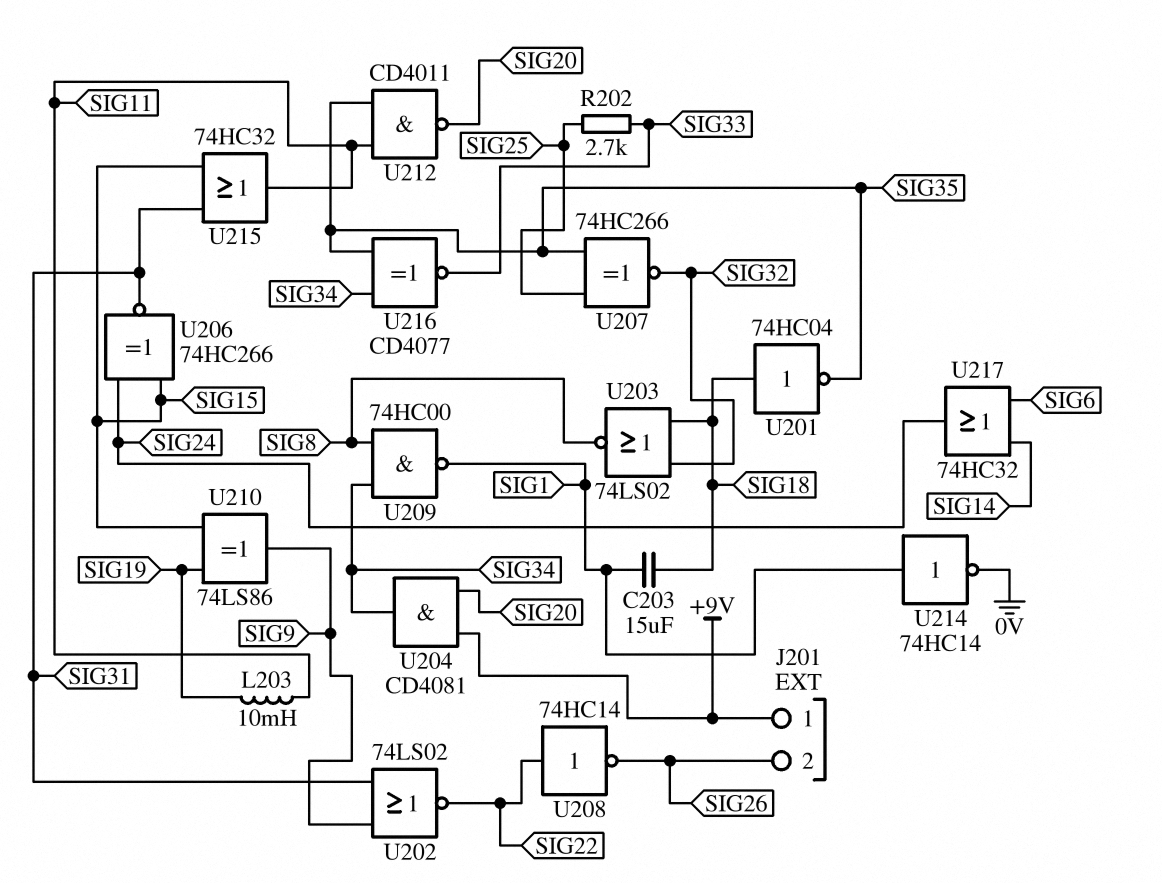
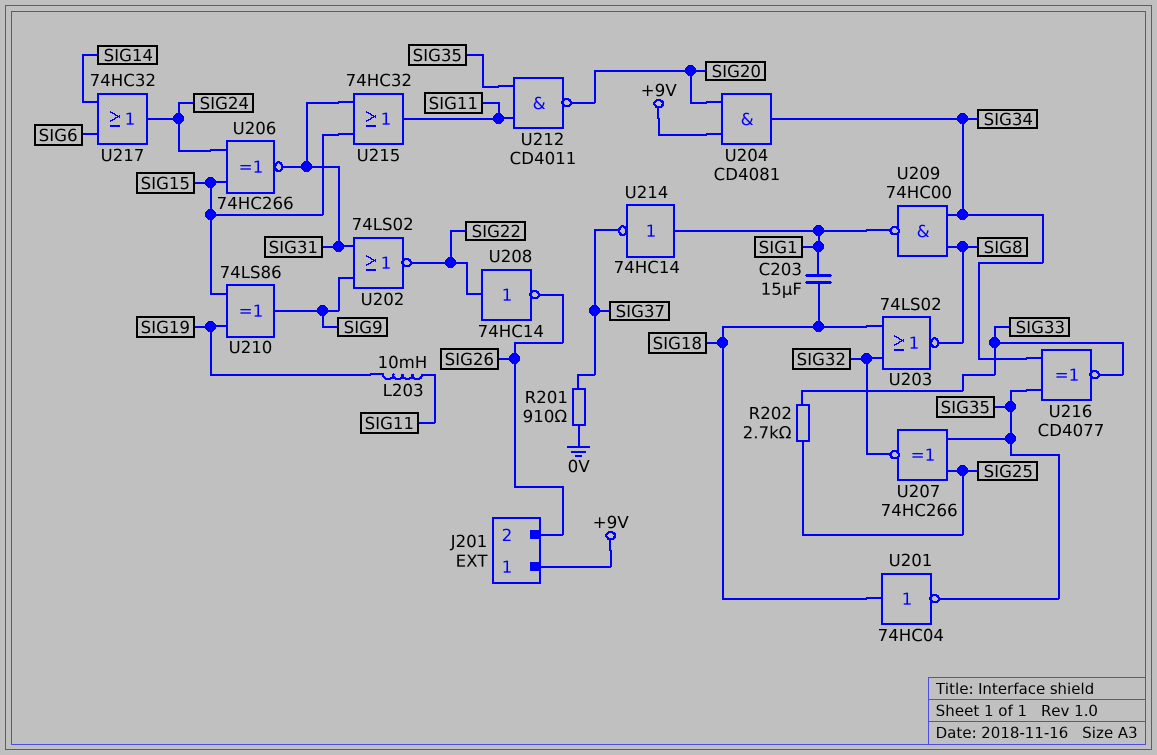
R201: none -> 910 (0V, SIG37)
U214: NOT 74HC14 (in SIG1, out 0V) -> NOT 74HC14 (in SIG1, out SIG37)

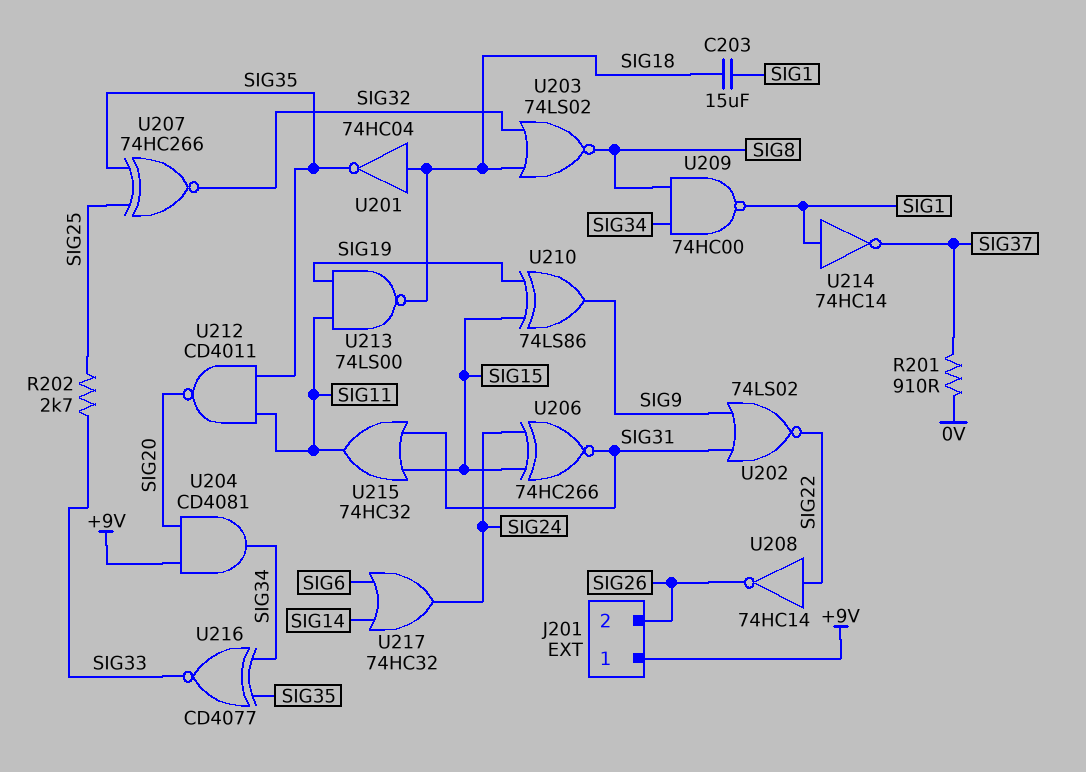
L203: 10mH (SIG11, SIG19) -> none
U213: none -> NAND 74LS00 (in SIG11, in SIG19, out SIG18)

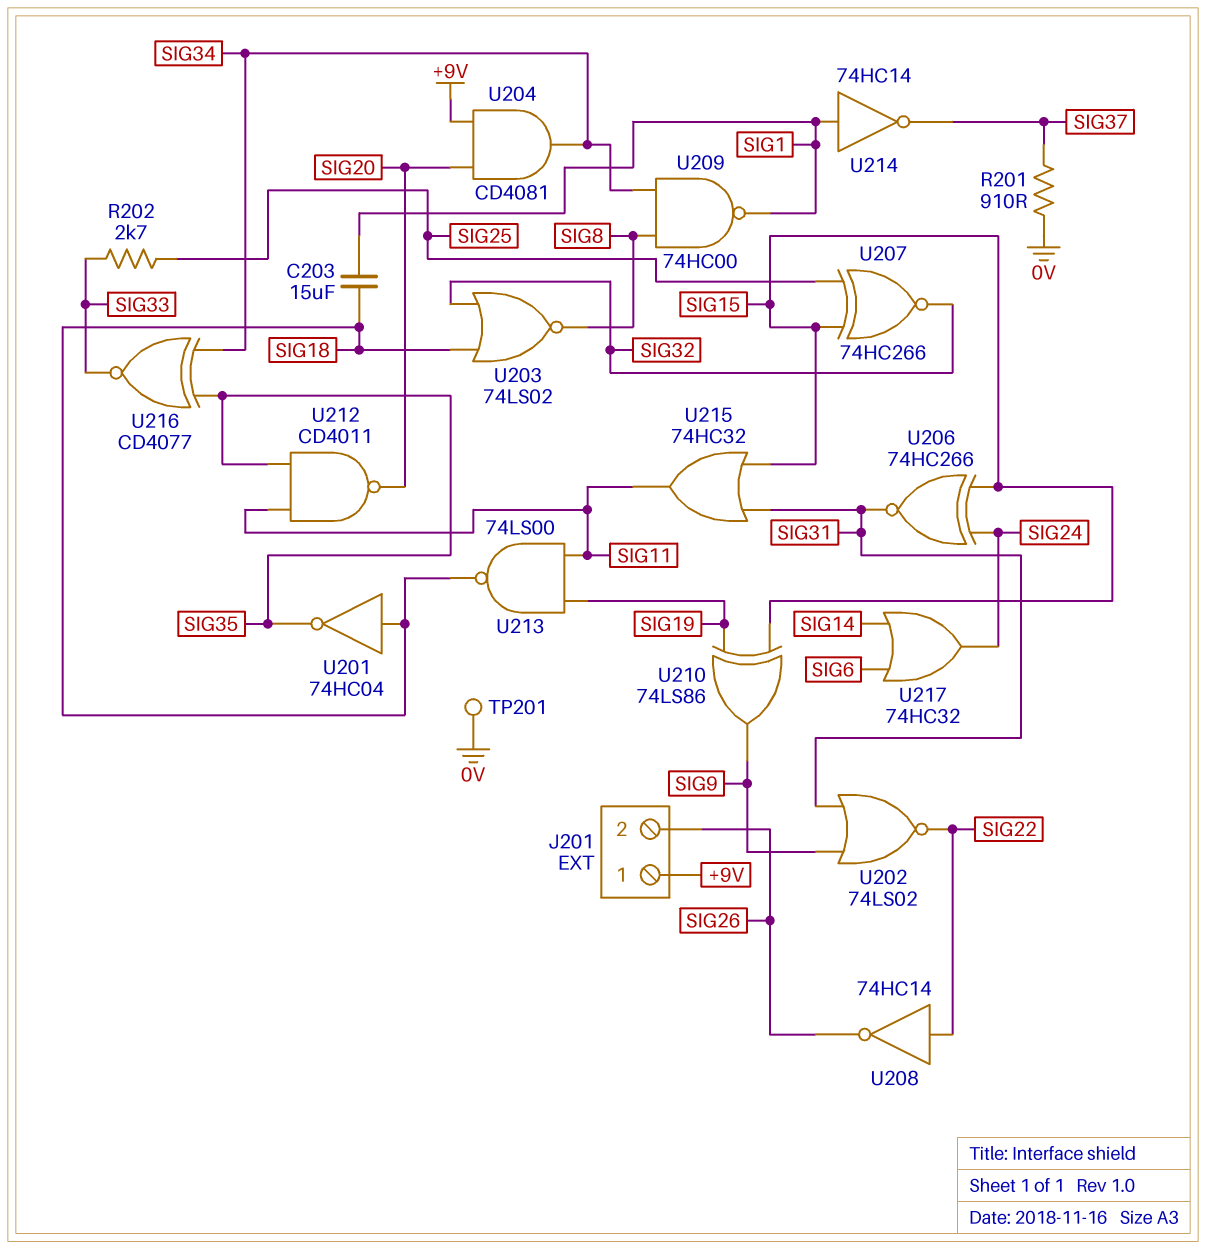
TP201: none -> test point (0V)
U207: XNOR 74HC266 (in SIG25, in SIG35, out SIG32) -> XNOR 74HC266 (in SIG15, in SIG25, out SIG32)

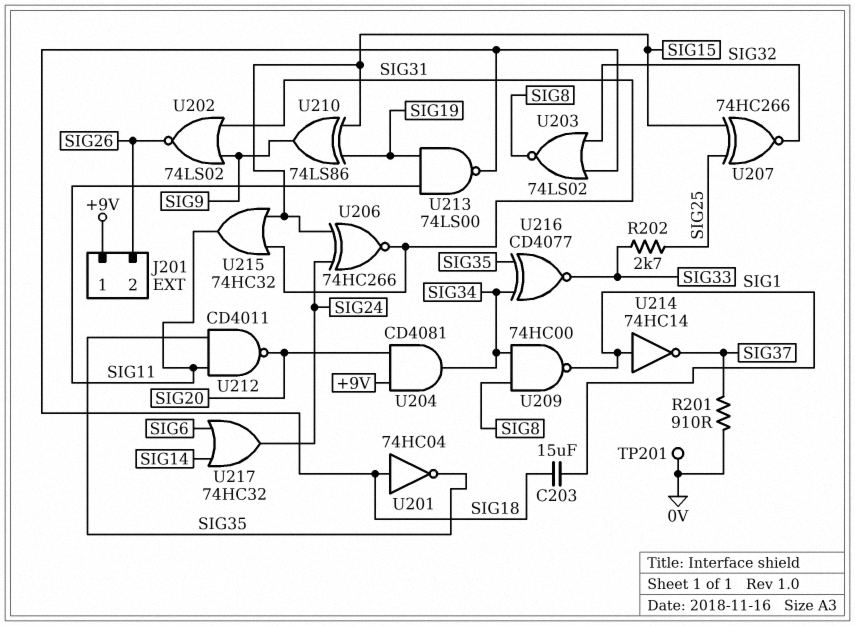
U202: NOR 74LS02 (in SIG9, in SIG31, out SIG22) -> NOR 74LS02 (in SIG9, in SIG31, out SIG26)
U208: NOT 74HC14 (in SIG22, out SIG26) -> none

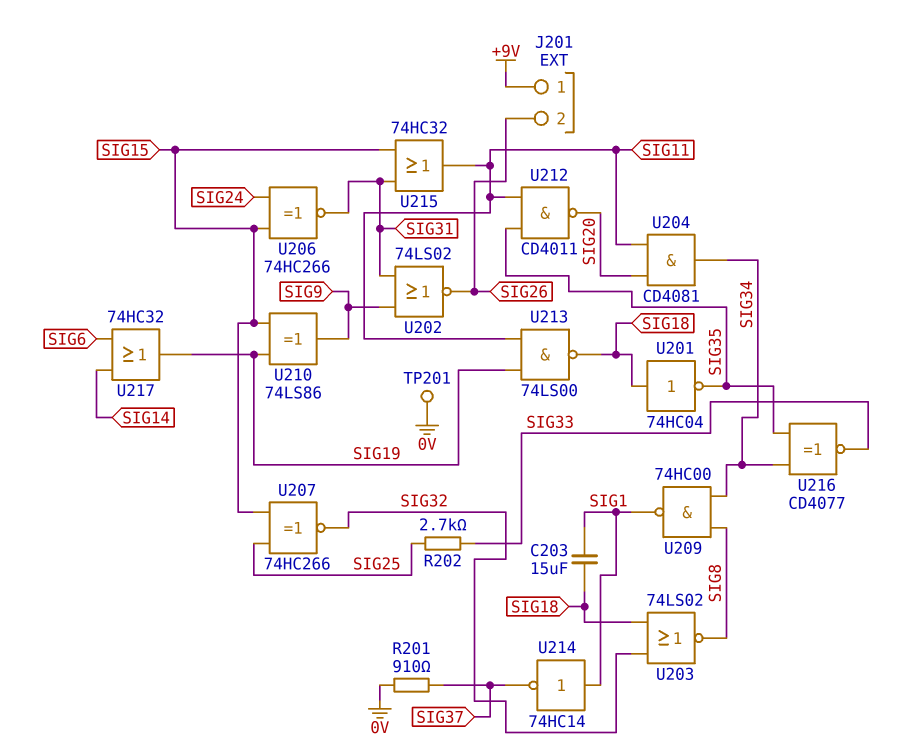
U204: AND CD4081 (in +9V, in SIG20, out SIG34) -> AND CD4081 (in SIG11, in SIG20, out SIG34)
U217: OR 74HC32 (in SIG6, in SIG14, out SIG24) -> OR 74HC32 (in SIG6, in SIG14, out SIG19)

